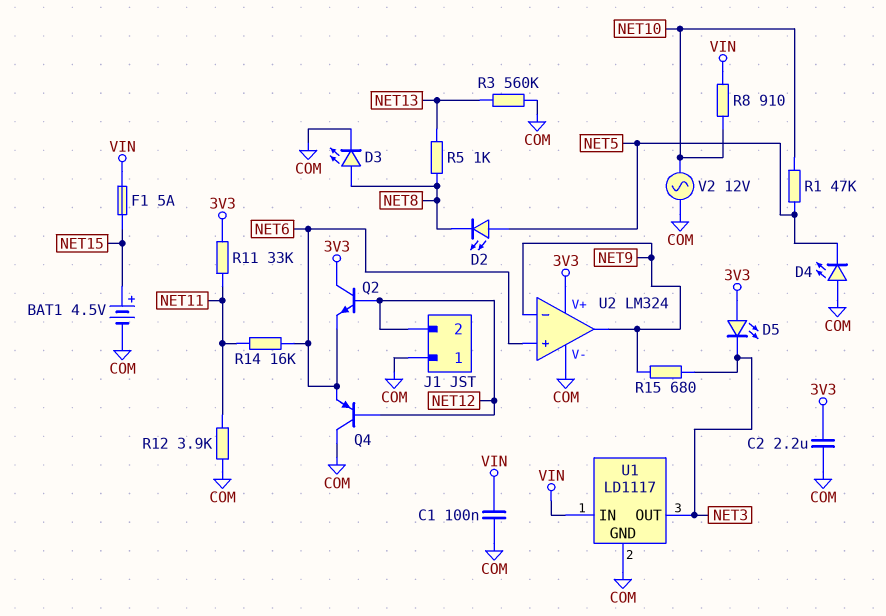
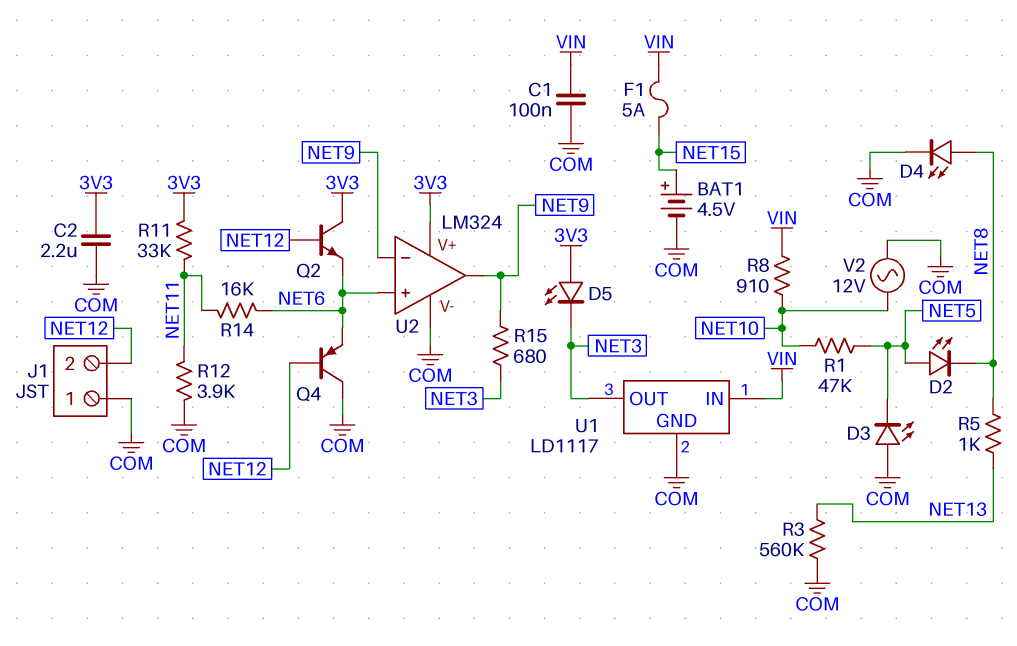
D3: LED (A NET8, K COM) -> LED (A COM, K NET5)
D4: LED (A COM, K NET5) -> LED (A NET8, K COM)

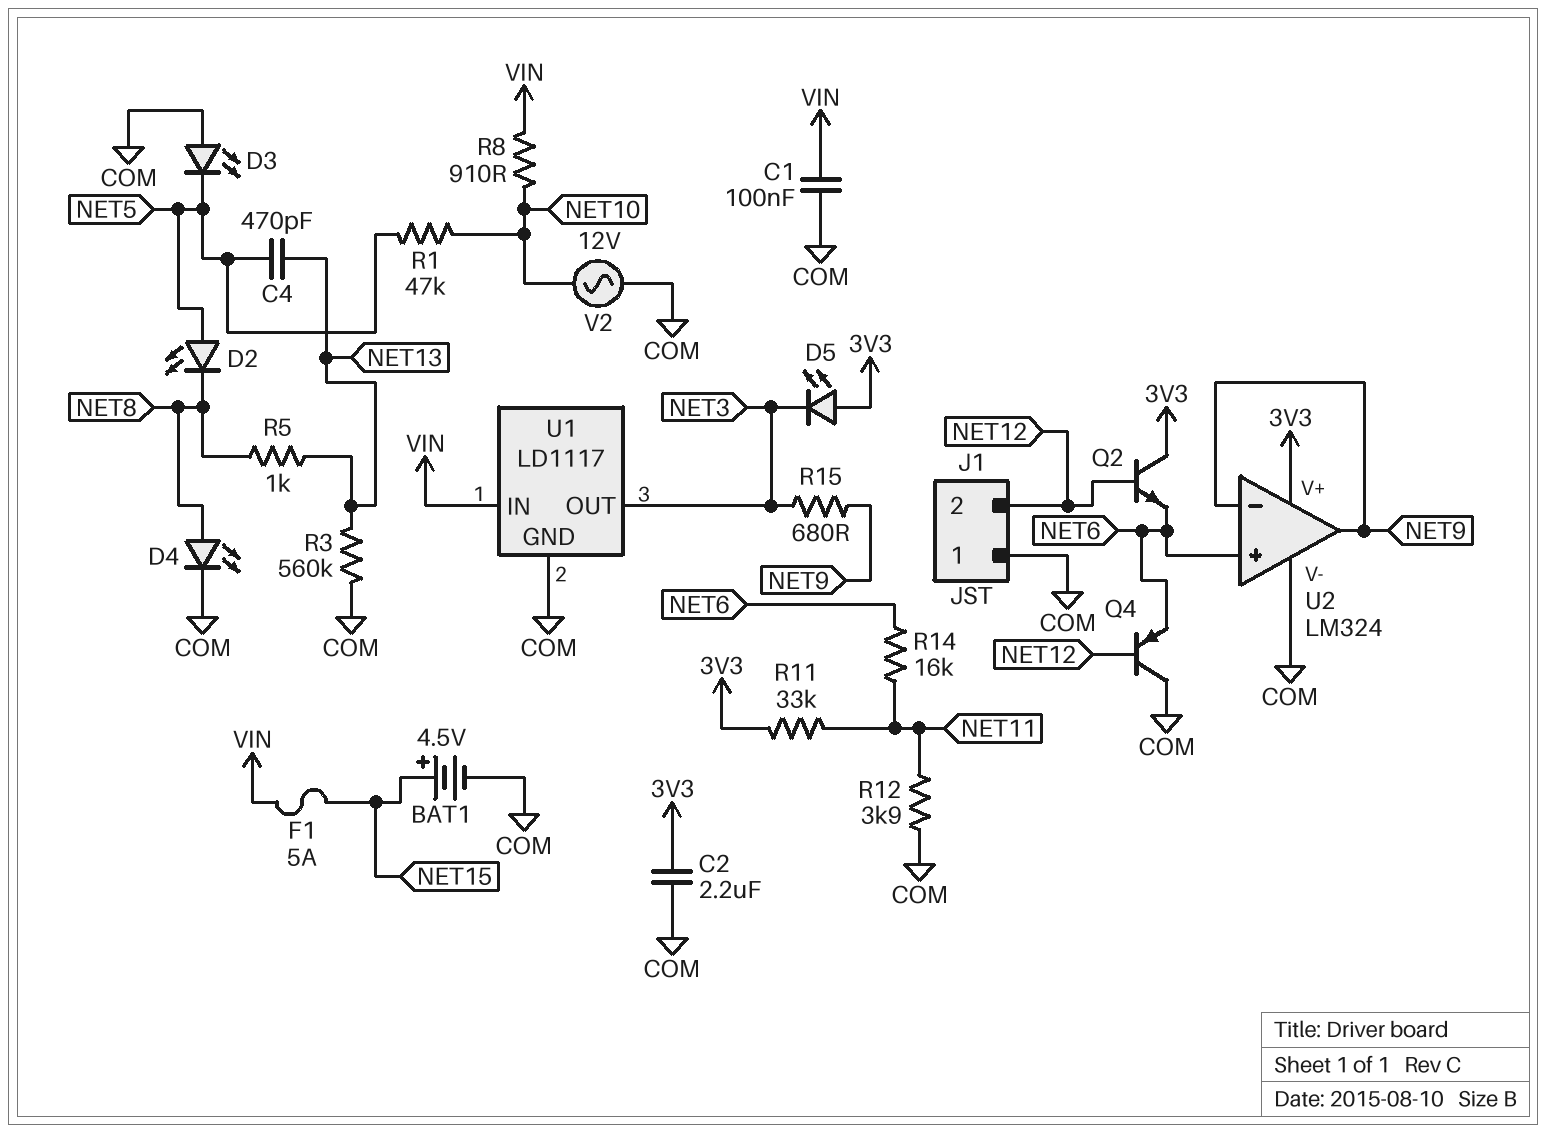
C4: none -> 470pF (NET5, NET13)

